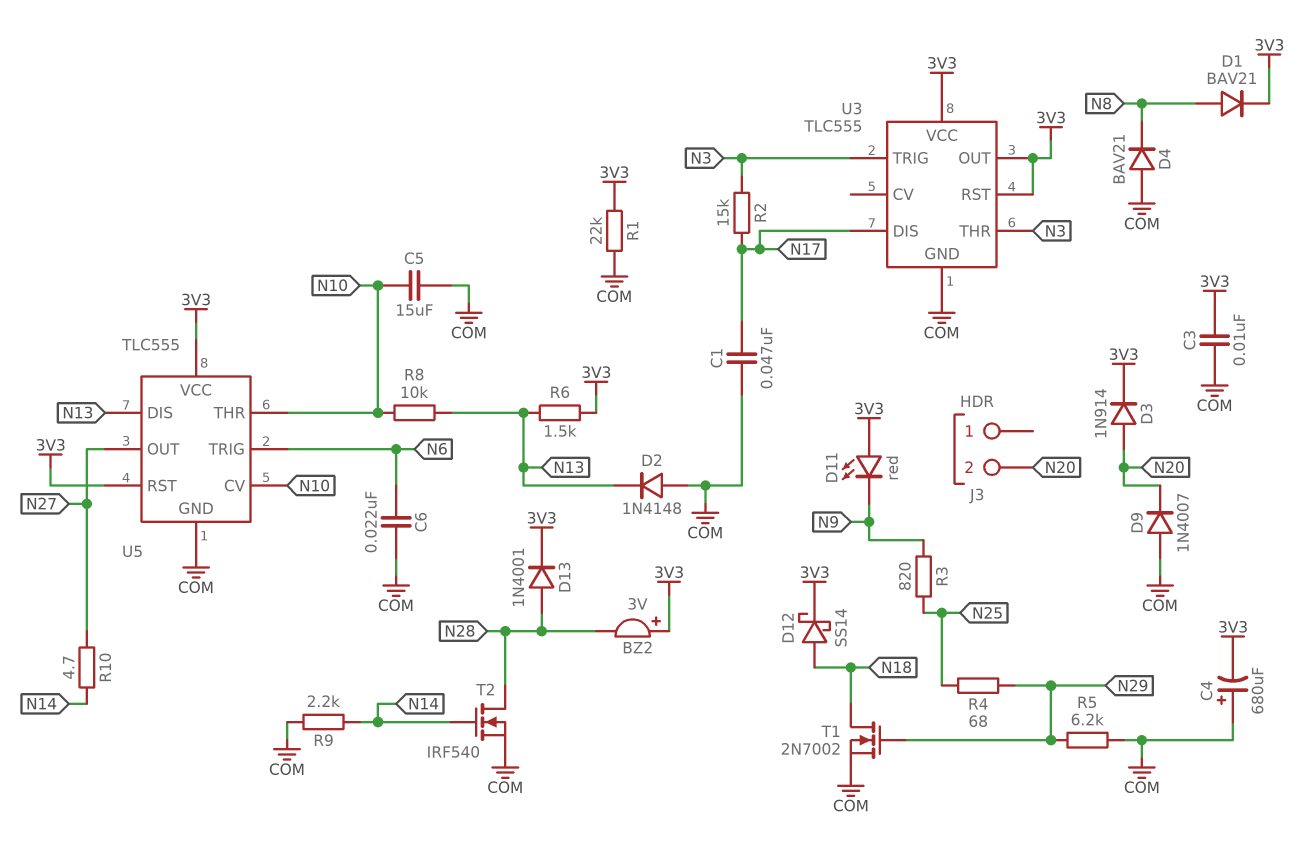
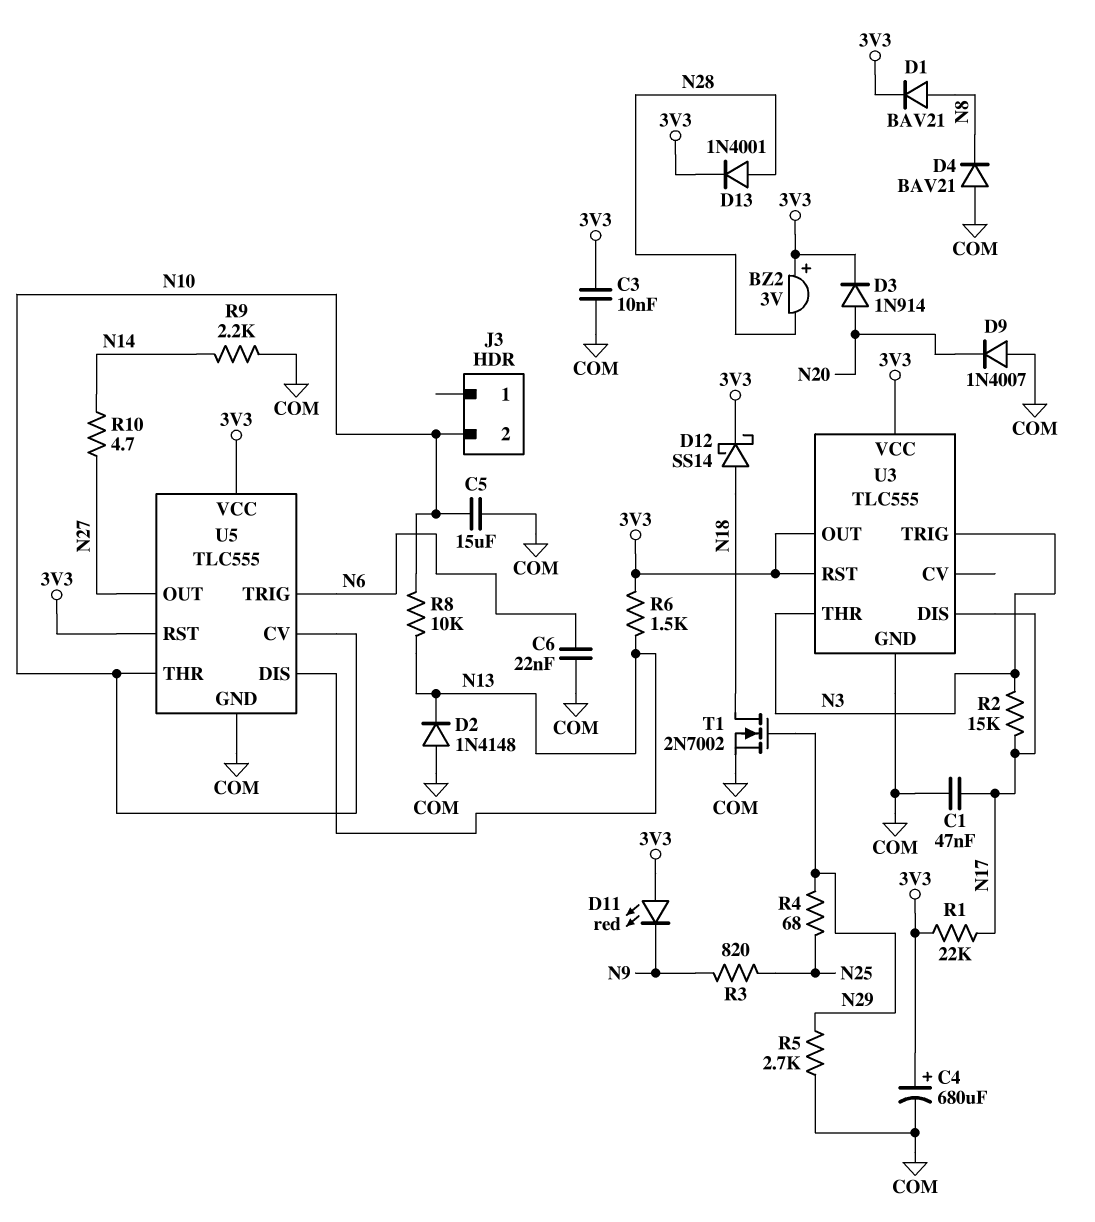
C4: 680uF (plus COM, minus 3V3) -> 680uF (plus 3V3, minus COM)
J3 pin 2: N20 -> N10
R1: 22k (3V3, COM) -> 22k (3V3, N17)
R5: 6.2k (COM, N29) -> 2.7k (COM, N29)
T2: NMOS IRF540 (G N14, D N28, S COM) -> none

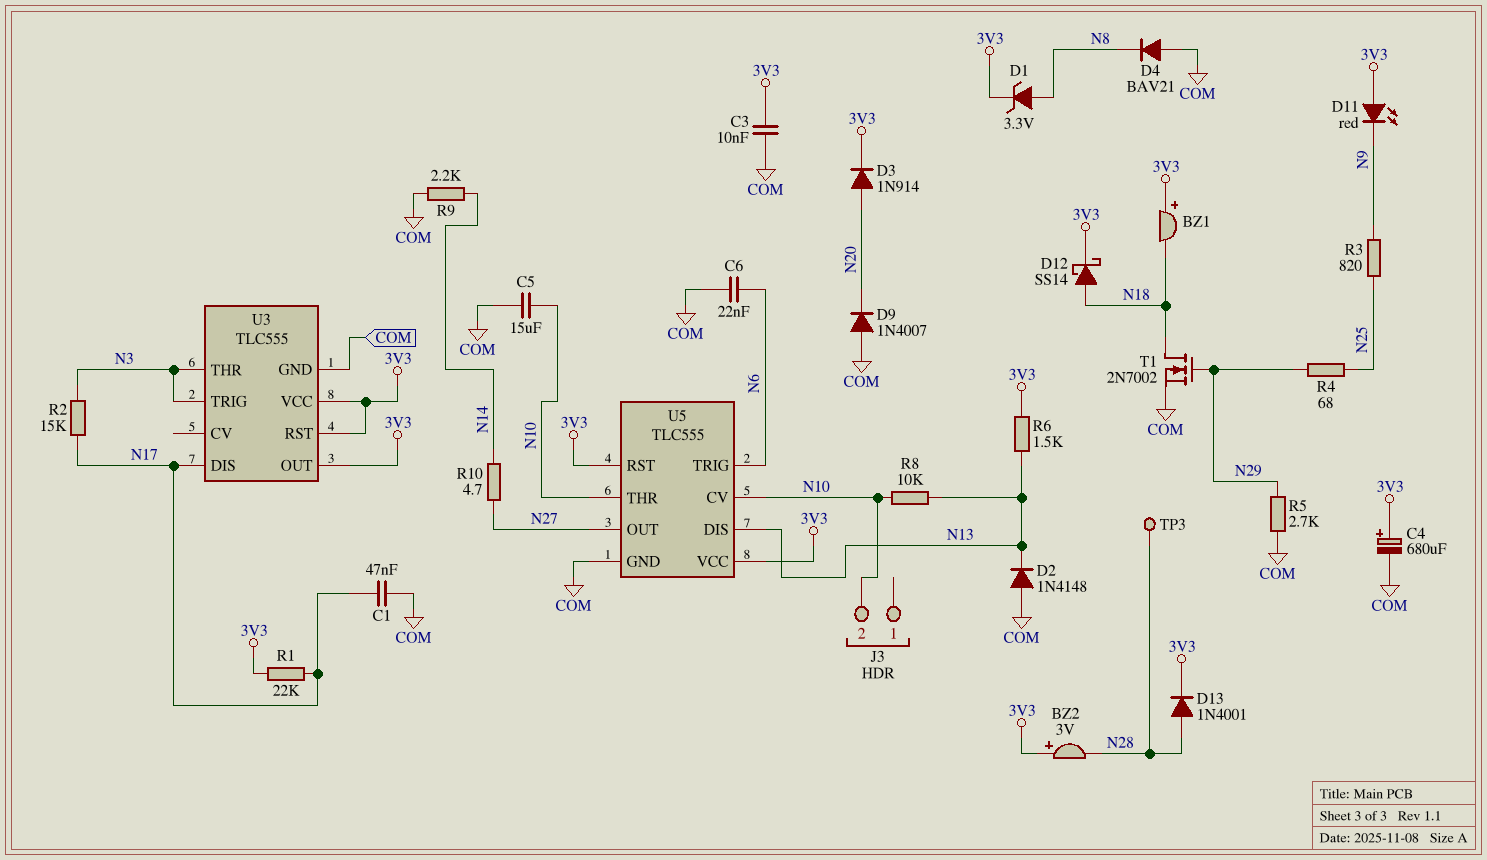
BZ1: none -> buzzer (plus 3V3, minus N18)
D1: diode BAV21 (A N8, K 3V3) -> zener 3.3V (A N8, K 3V3)
TP3: none -> test point (N28)

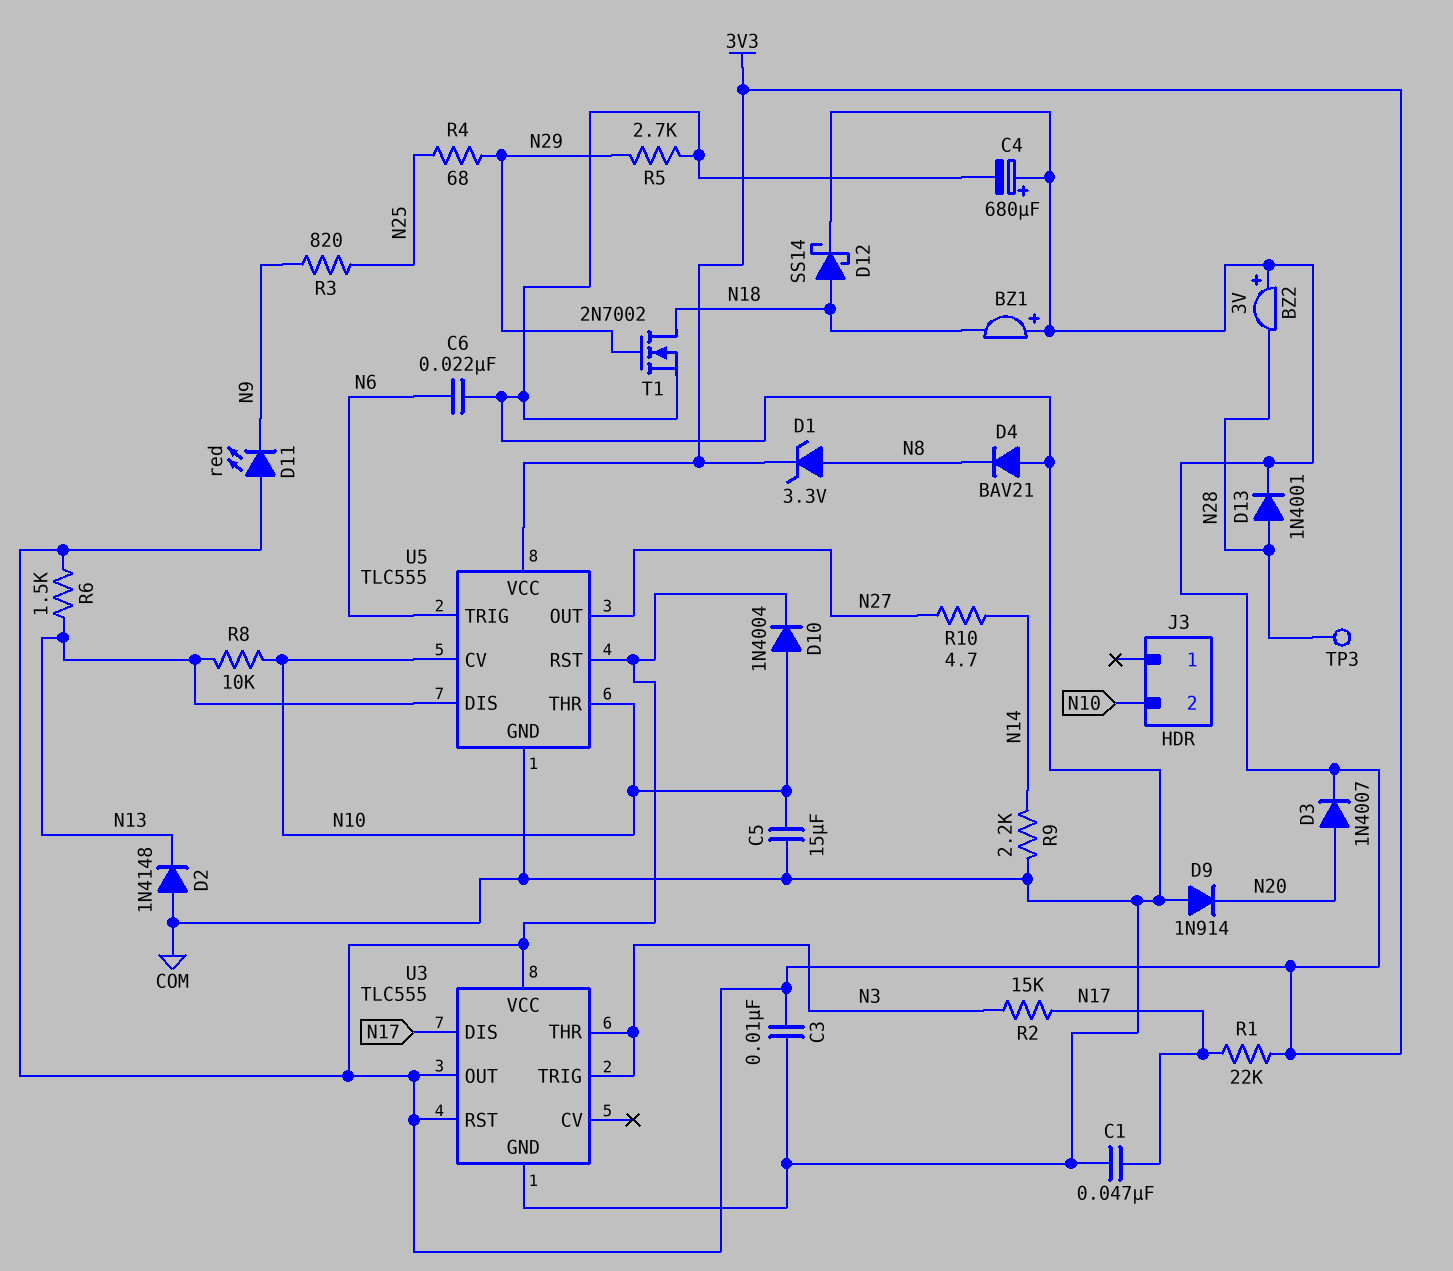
D3: diode 1N914 (A N20, K 3V3) -> diode 1N4007 (A N20, K 3V3)
D9: diode 1N4007 (A COM, K N20) -> diode 1N914 (A COM, K N20)
D10: none -> diode 1N4004 (A N10, K 3V3)

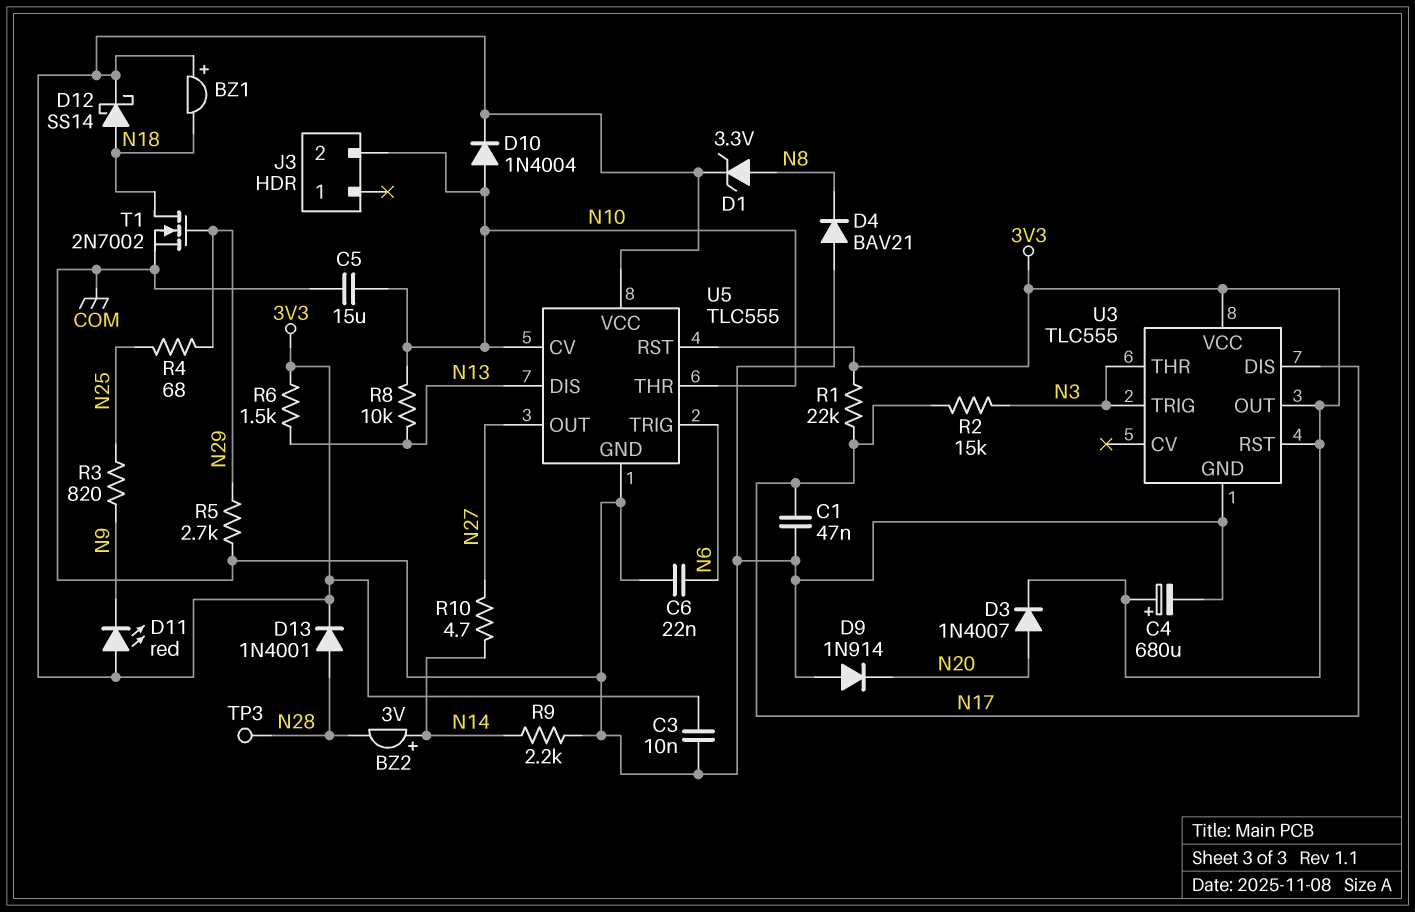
BZ2: buzzer 3V (plus 3V3, minus N28) -> buzzer 3V (plus N14, minus N28)
D2: diode 1N4148 (A COM, K N13) -> none

